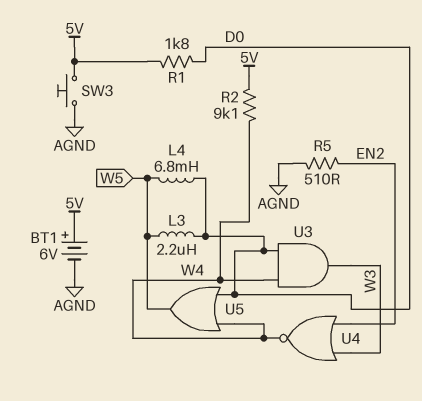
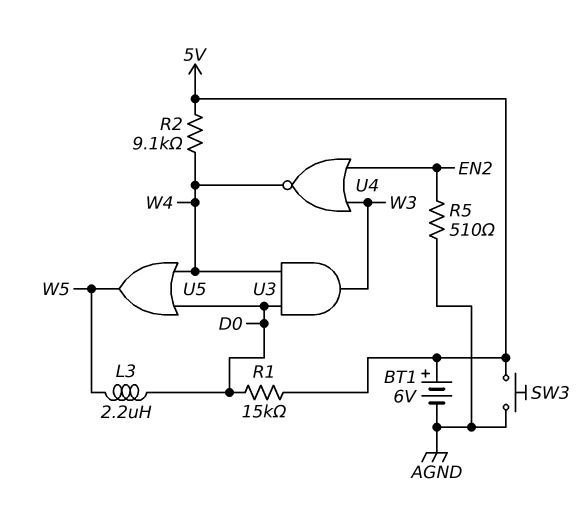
L4: 6.8mH (D0, W5) -> none
R1: 1.8k (5V, D0) -> 15k (5V, D0)

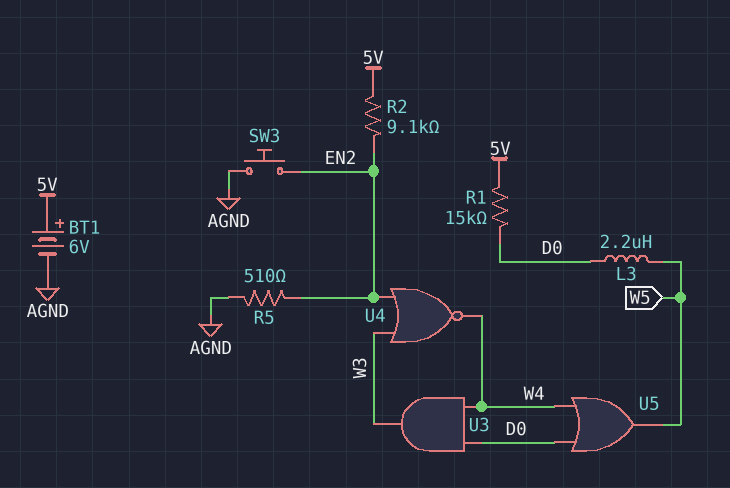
R2: 9.1k (5V, W4) -> 9.1k (5V, EN2)
SW3: button (5V, AGND) -> button (AGND, EN2)

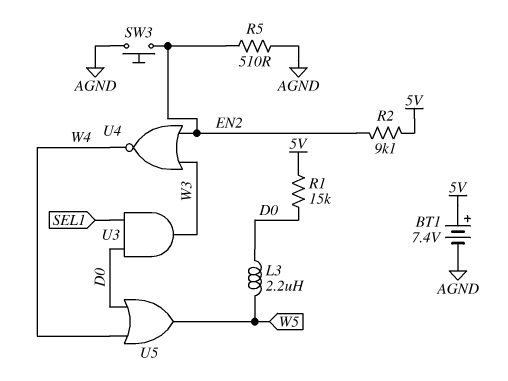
BT1: 6V (plus 5V, minus AGND) -> 7.4V (plus 5V, minus AGND)
U3: AND (in D0, in W4, out W3) -> AND (in D0, in SEL1, out W3)

